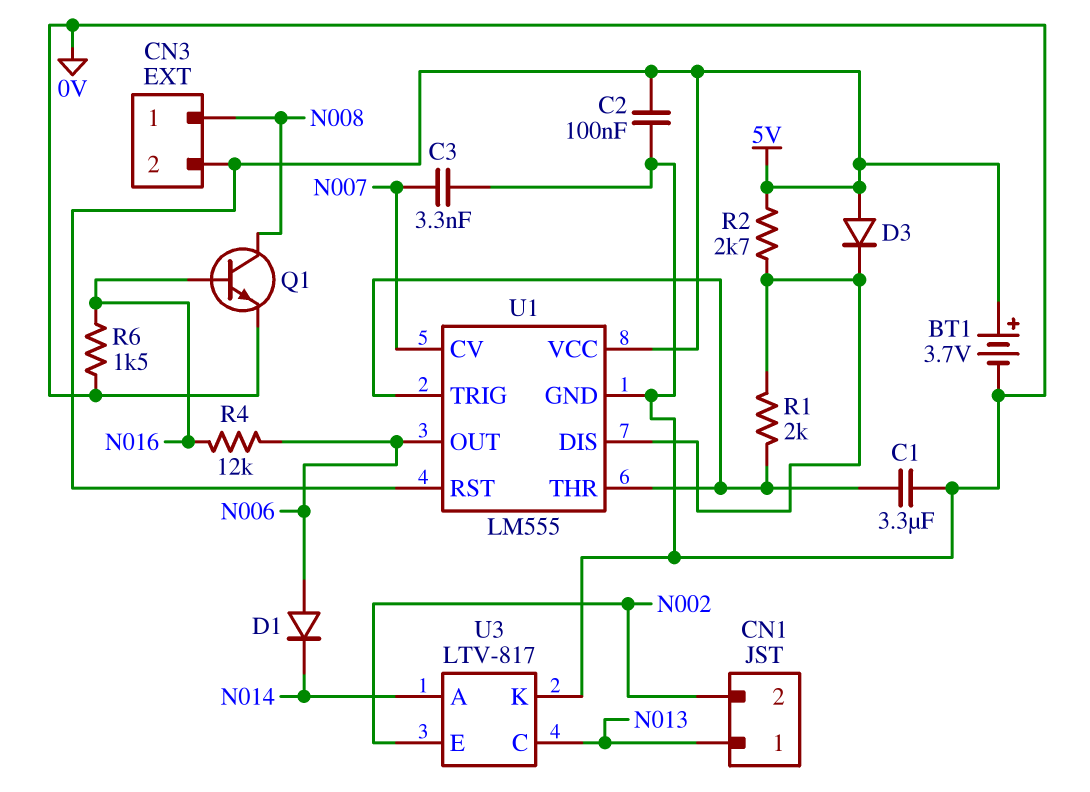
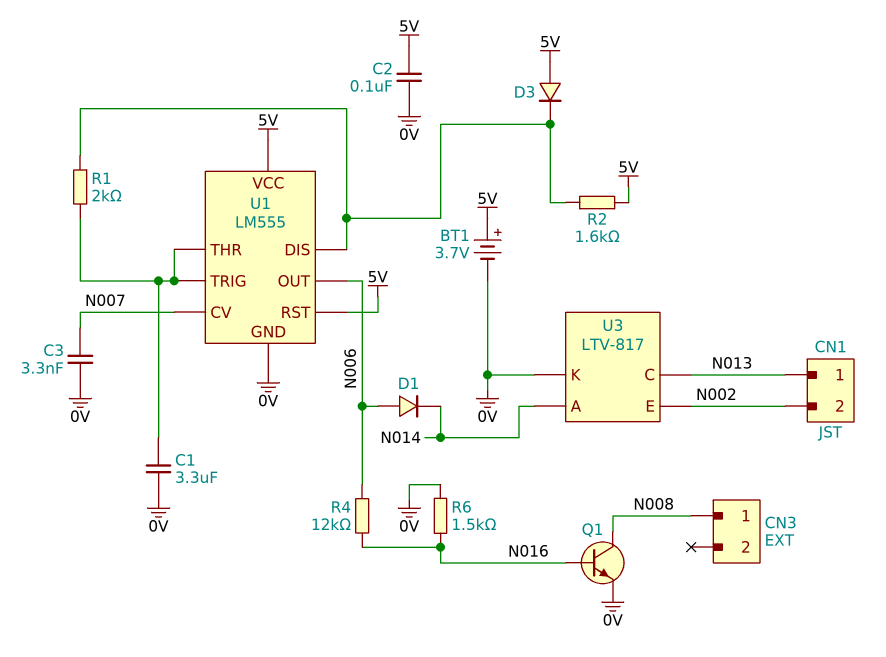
CN3 pin 2: 5V -> none
R2: 2.7k (5V, U1/DIS) -> 1.6k (5V, U1/DIS)

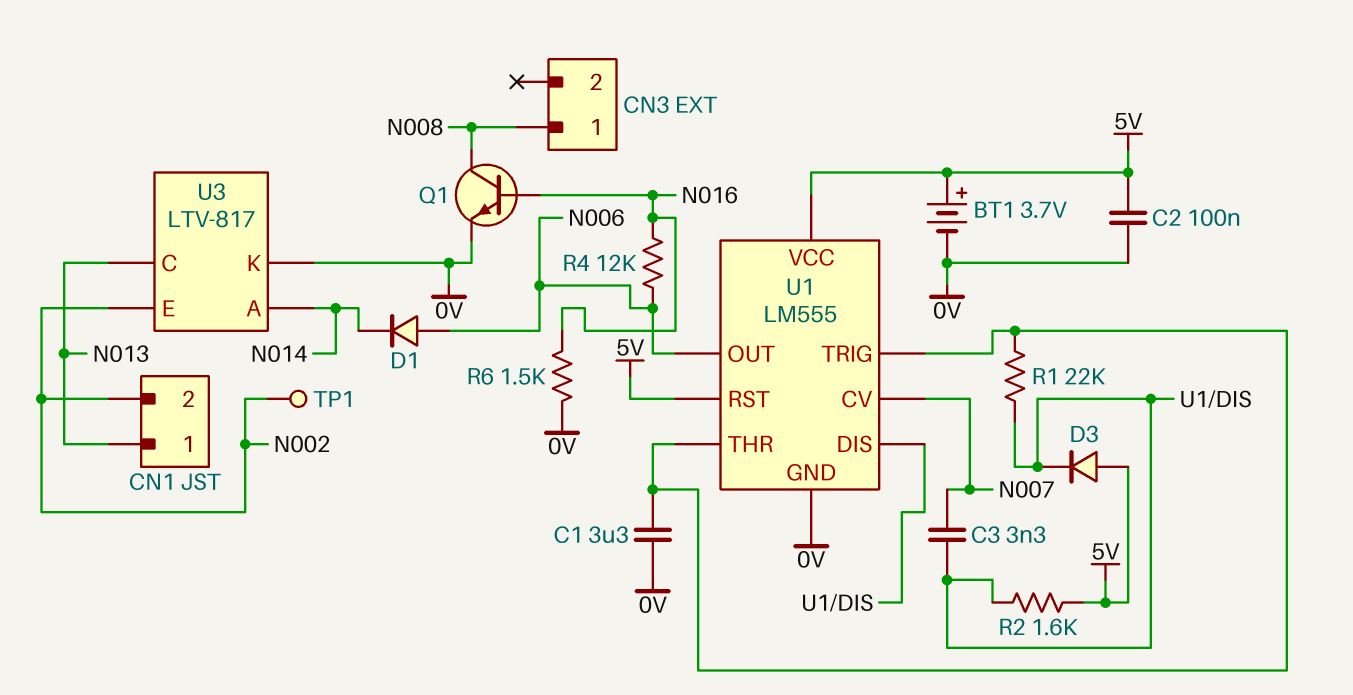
C3: 3.3nF (0V, N007) -> 3.3nF (N007, U1/DIS)
R1: 2k (U1/DIS, U1/THR) -> 22k (U1/DIS, U1/THR)
TP1: none -> test point (N002)

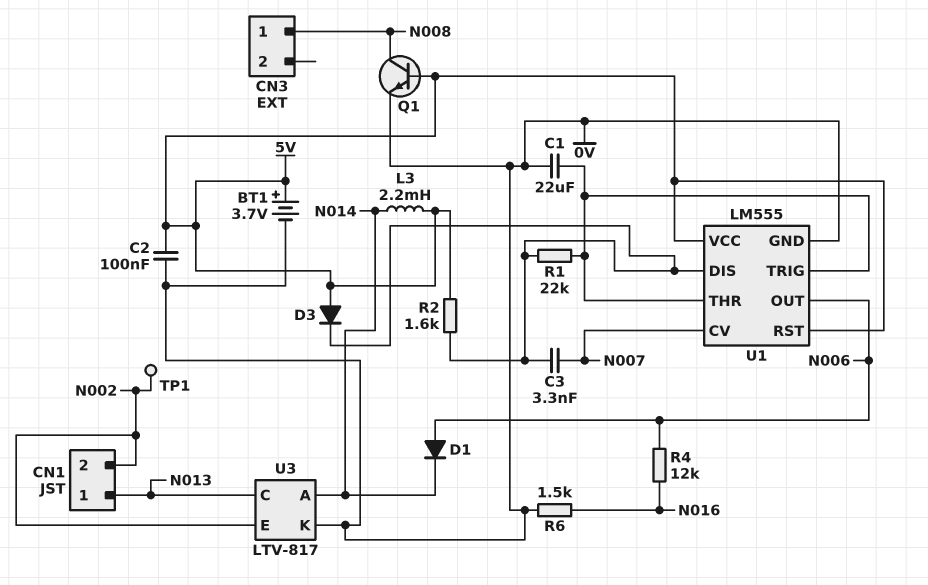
C1: 3.3uF (0V, U1/THR) -> 22uF (0V, U1/THR)
L3: none -> 2.2mH (5V, N014)
Q1: NPN (B N016, C N008, E 0V) -> NPN (B 5V, C N008, E 0V)

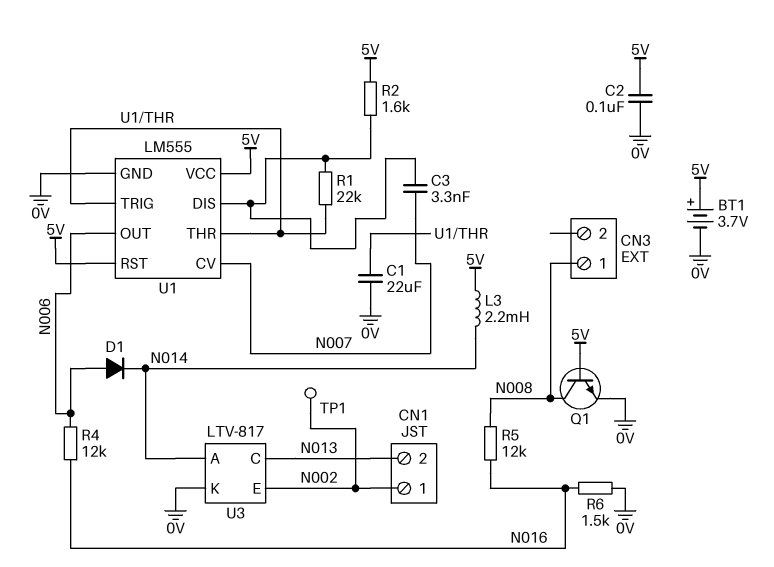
CN1 pin 1: N013 -> N002
CN1 pin 2: N002 -> N013
D3: diode (A 5V, K U1/DIS) -> none
R5: none -> 12k (N008, N016)

